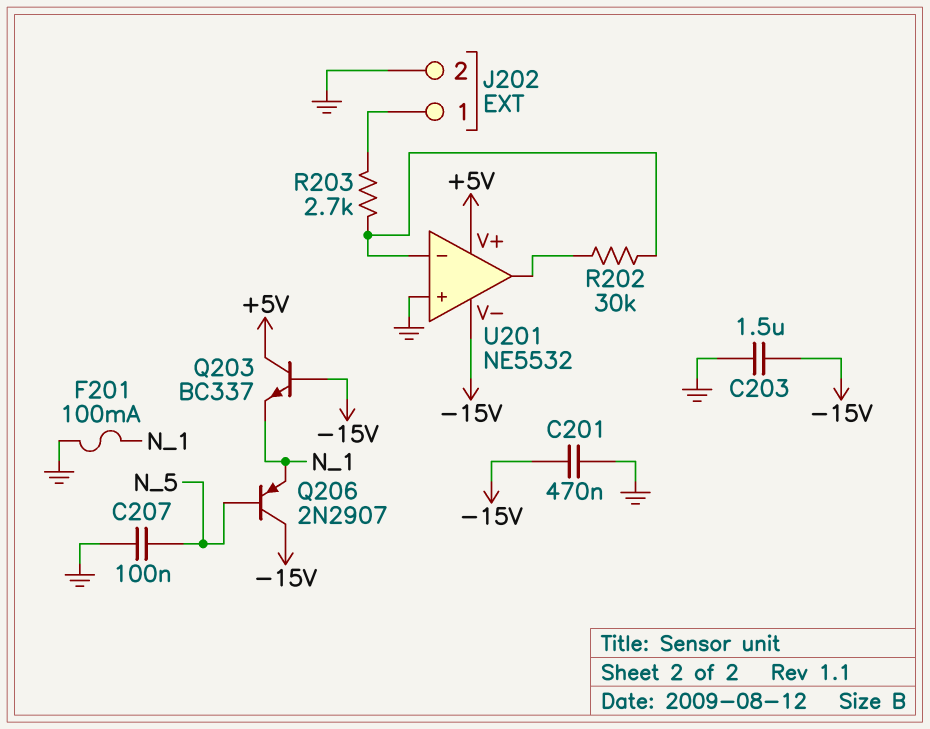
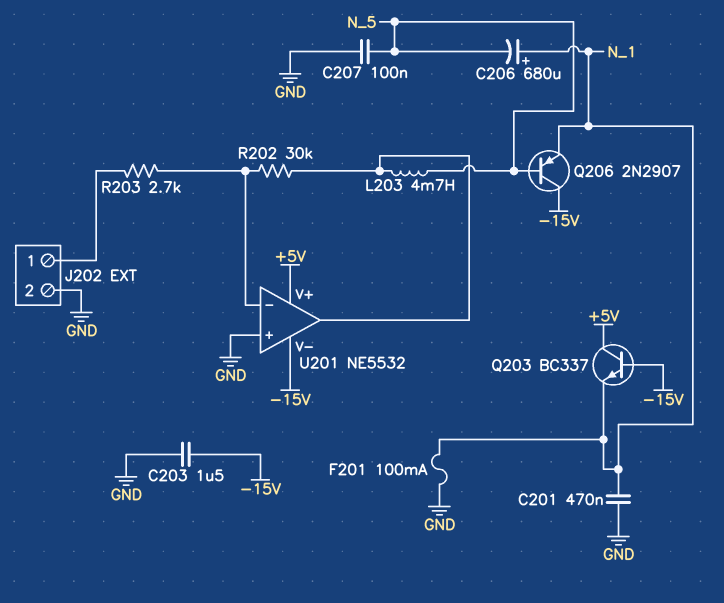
C201: 470nF (-15V, GND) -> 470nF (GND, N_1)
C206: none -> 680uF (plus N_1, minus N_5)
L203: none -> 4.7mH (N_5, U201/out)

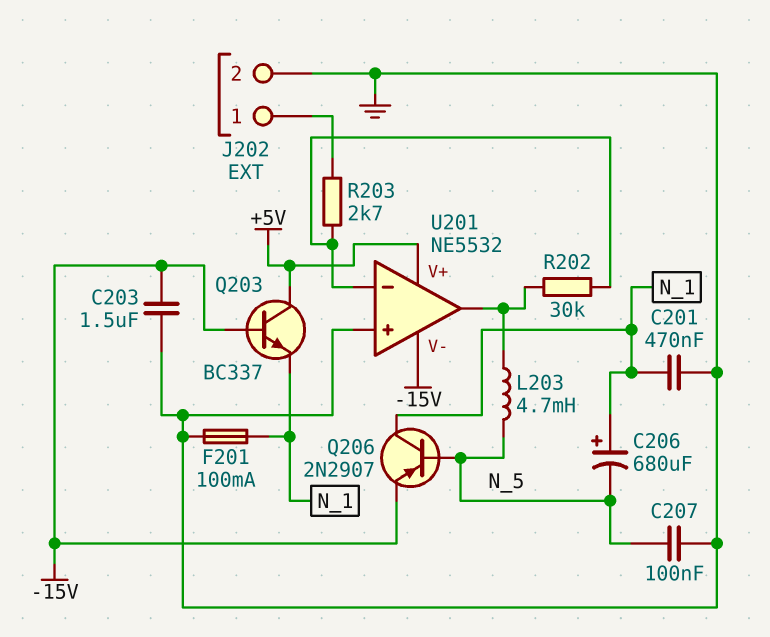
Q206: PNP 2N2907 (B N_5, C -15V, E N_1) -> PNP 2N2907 (B N_5, C N_1, E -15V)

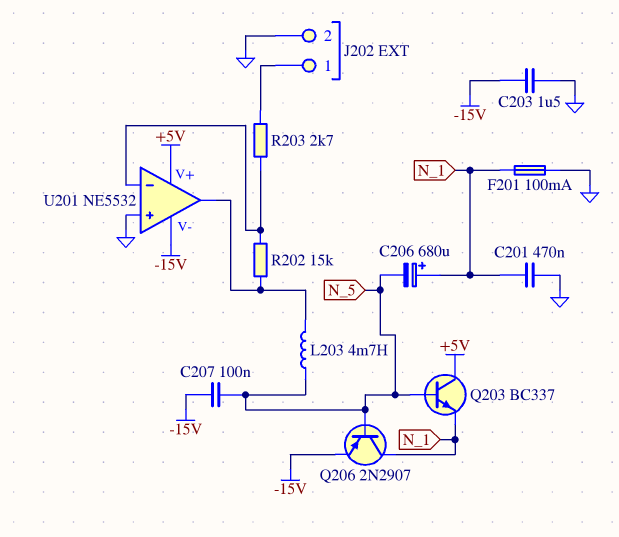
C207: 100nF (GND, N_5) -> 100nF (-15V, N_5)
Q203: NPN BC337 (B -15V, C +5V, E N_1) -> NPN BC337 (B N_5, C +5V, E N_1)
R202: 30k (U201/in-, U201/out) -> 15k (U201/in-, U201/out)

